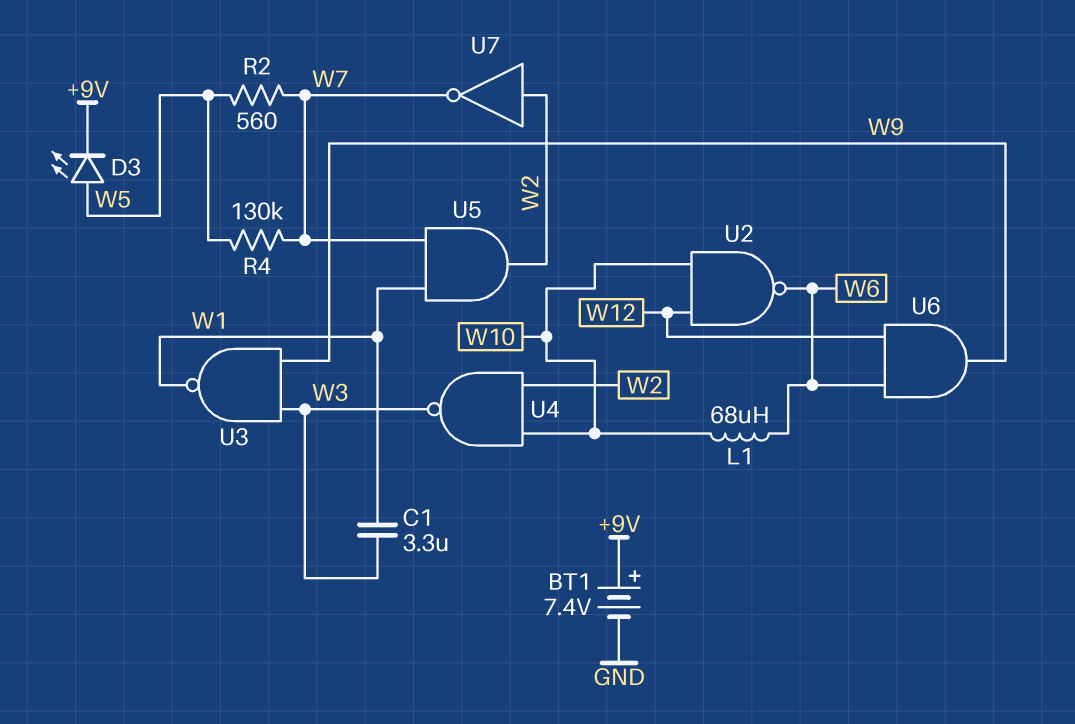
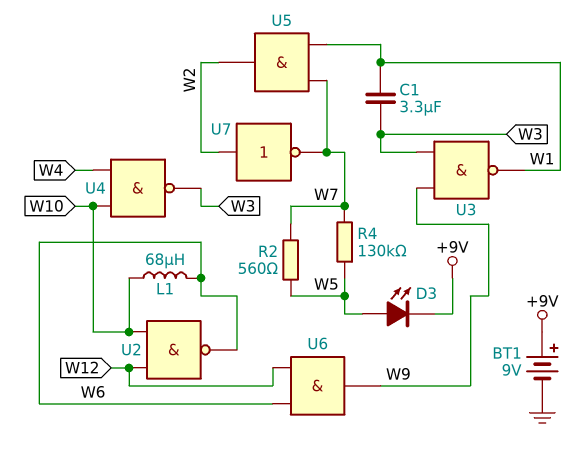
BT1: 7.4V (plus +9V, minus GND) -> 9V (plus +9V, minus GND)
U4: NAND (in W2, in W10, out W3) -> NAND (in W4, in W10, out W3)

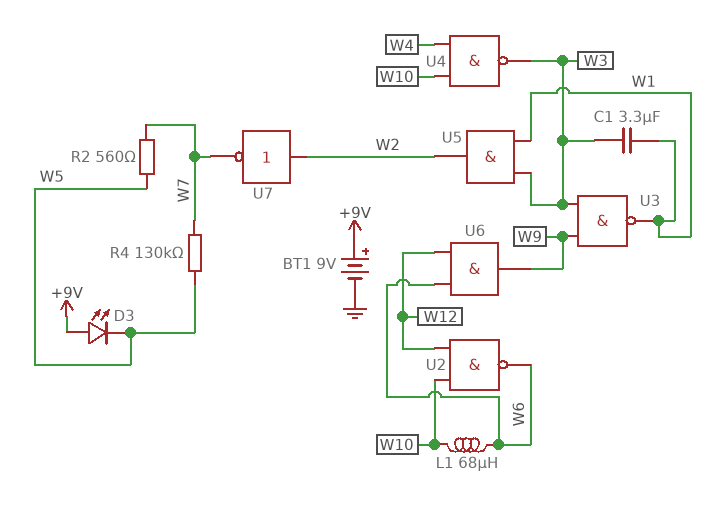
D3: LED (A W5, K +9V) -> LED (A +9V, K W5)
U5: AND (in W1, in W7, out W2) -> AND (in W1, in W3, out W2)

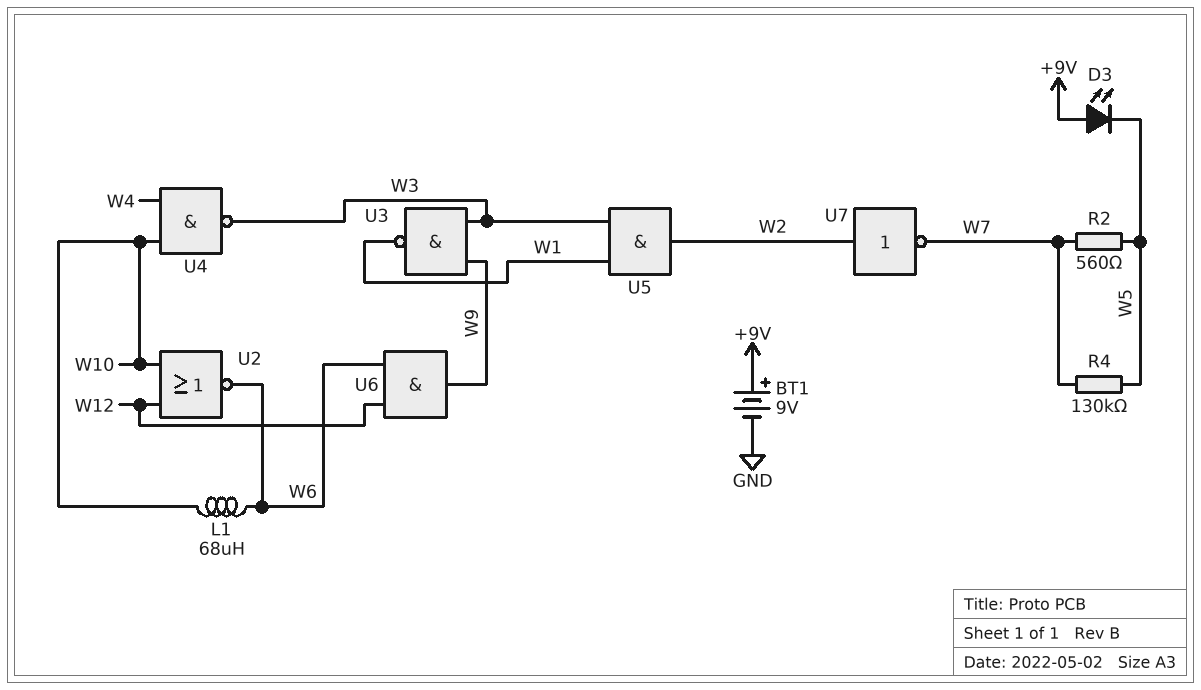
C1: 3.3uF (W1, W3) -> none
U2: NAND (in W10, in W12, out W6) -> NOR (in W10, in W12, out W6)

